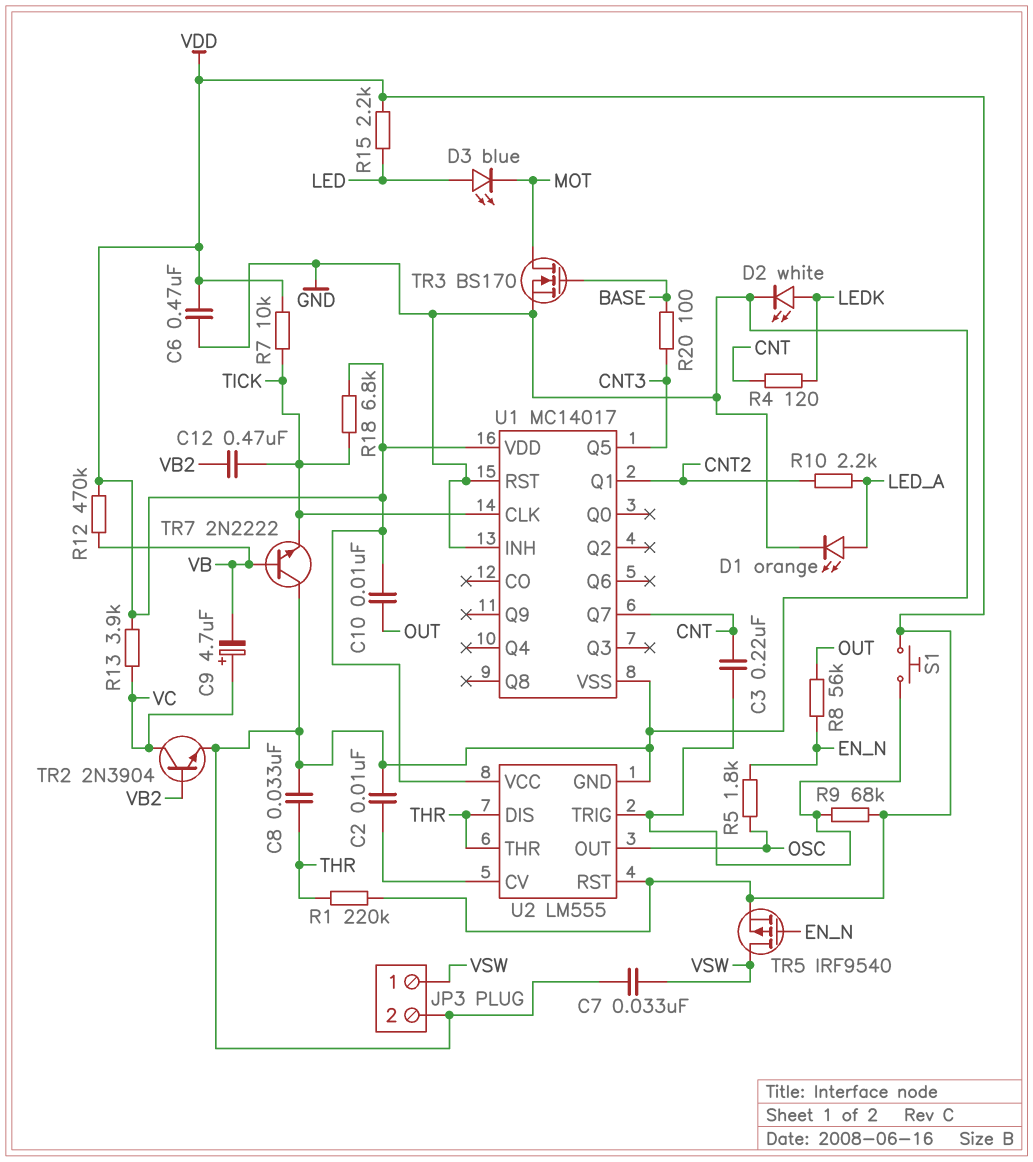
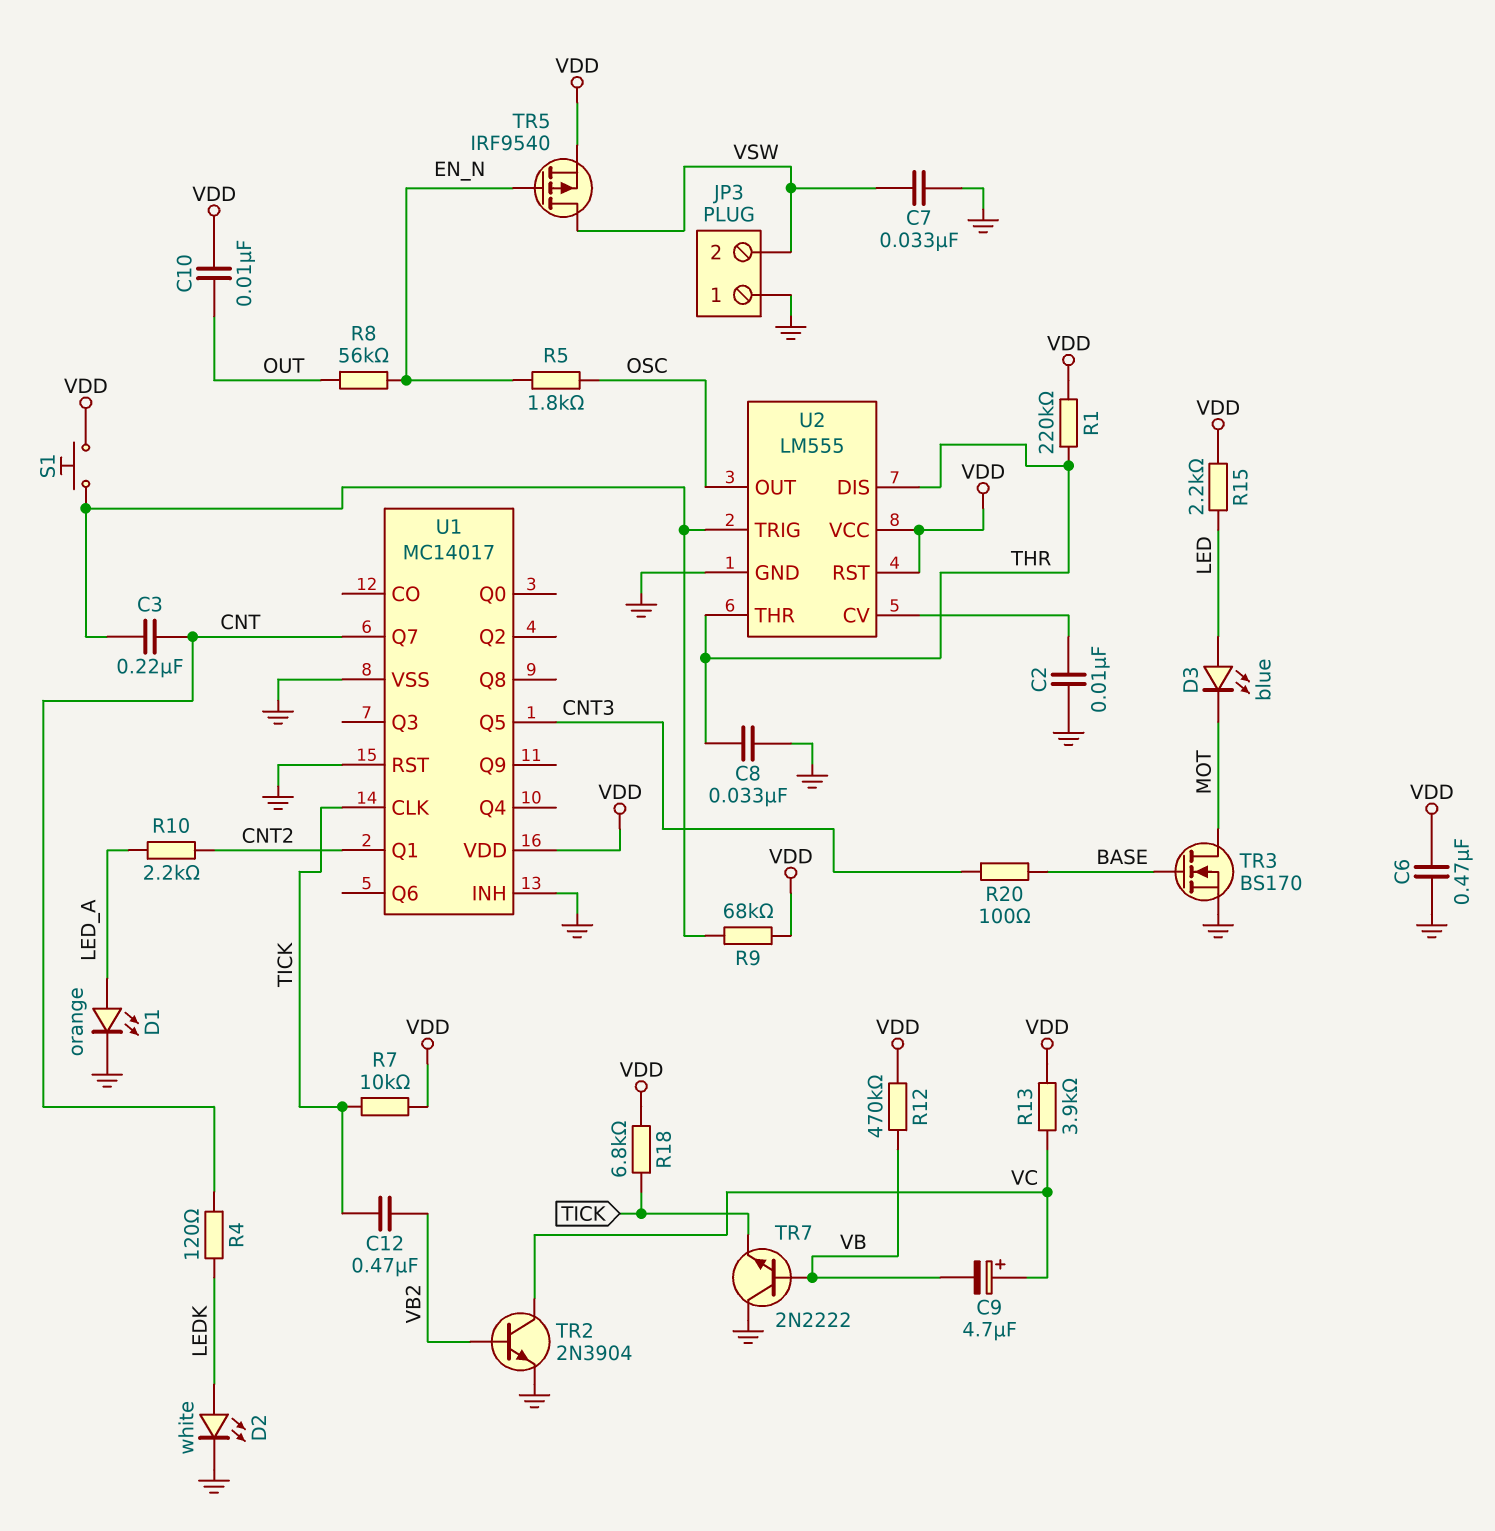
JP3 pin 1: VSW -> GND
JP3 pin 2: GND -> VSW

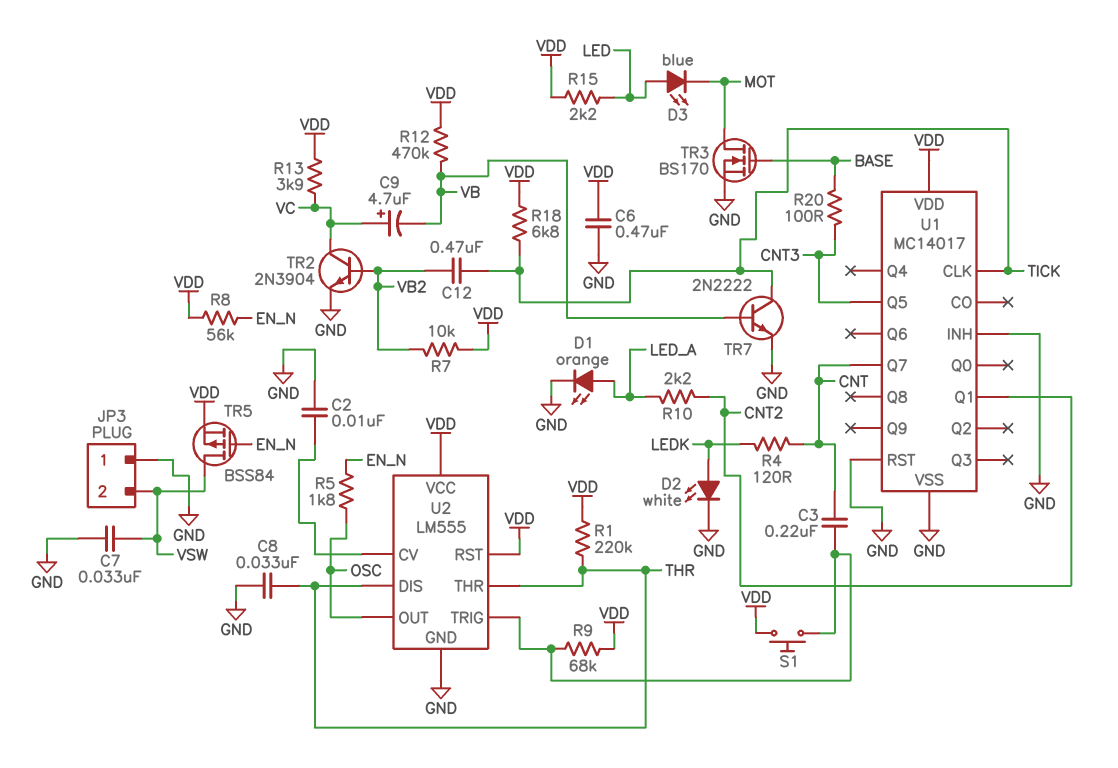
C10: 10nF (OUT, VDD) -> none
R7: 10k (TICK, VDD) -> 10k (VB2, VDD)
R8: 56k (EN_N, OUT) -> 56k (EN_N, VDD)
TR5: PMOS IRF9540 (G EN_N, D VSW, S VDD) -> PMOS BSS84 (G EN_N, D VSW, S VDD)
TR7: NPN 2N2222 (B VB, C GND, E TICK) -> NPN 2N2222 (B VB, C TICK, E GND)

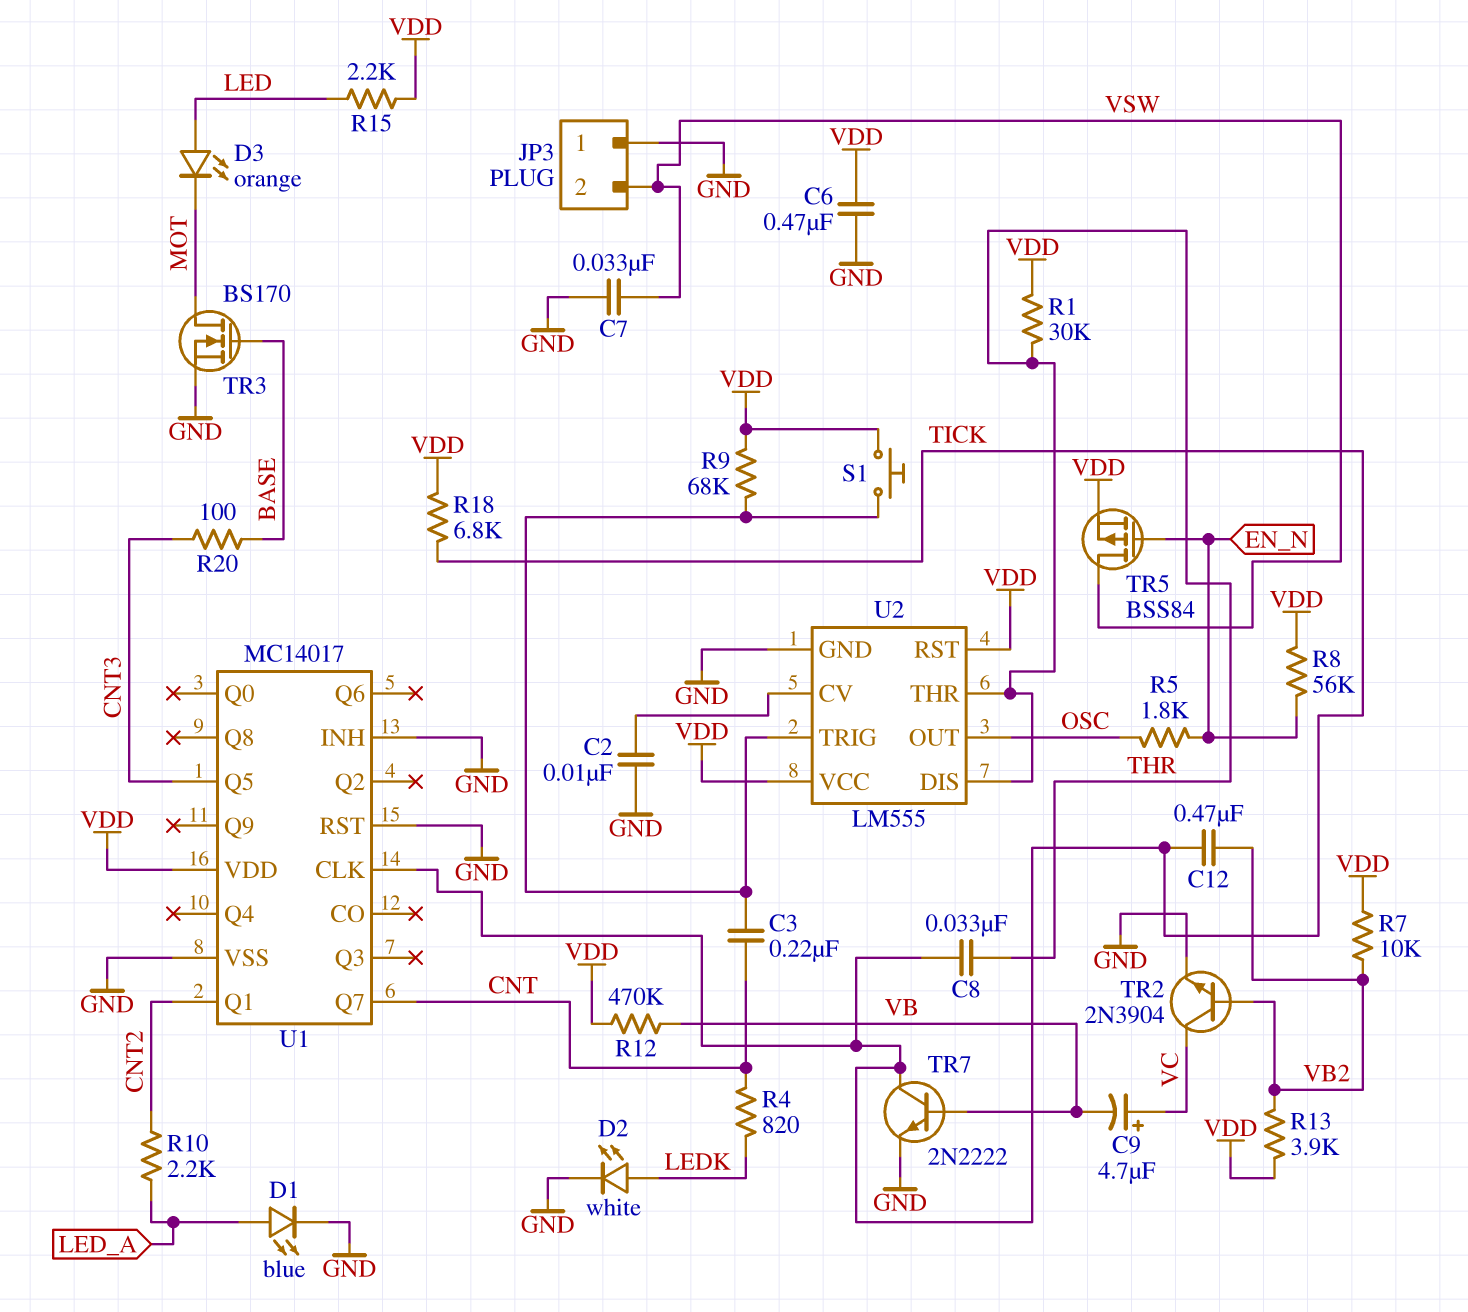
C8: 33nF (GND, THR) -> 33nF (THR, TICK)
D1: LED orange (A LED_A, K GND) -> LED blue (A LED_A, K GND)
D3: LED blue (A LED, K MOT) -> LED orange (A LED, K MOT)
R1: 220k (THR, VDD) -> 30k (THR, VDD)
R4: 120 (CNT, LEDK) -> 820 (CNT, LEDK)
R13: 3.9k (VC, VDD) -> 3.9k (VB2, VDD)

